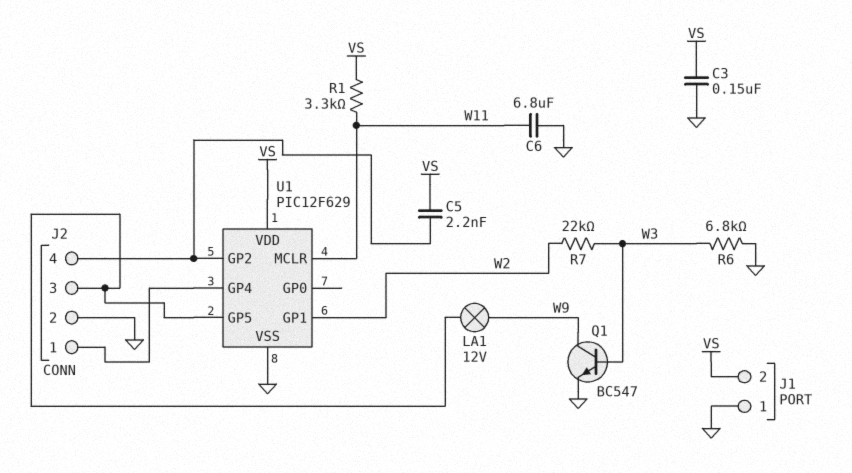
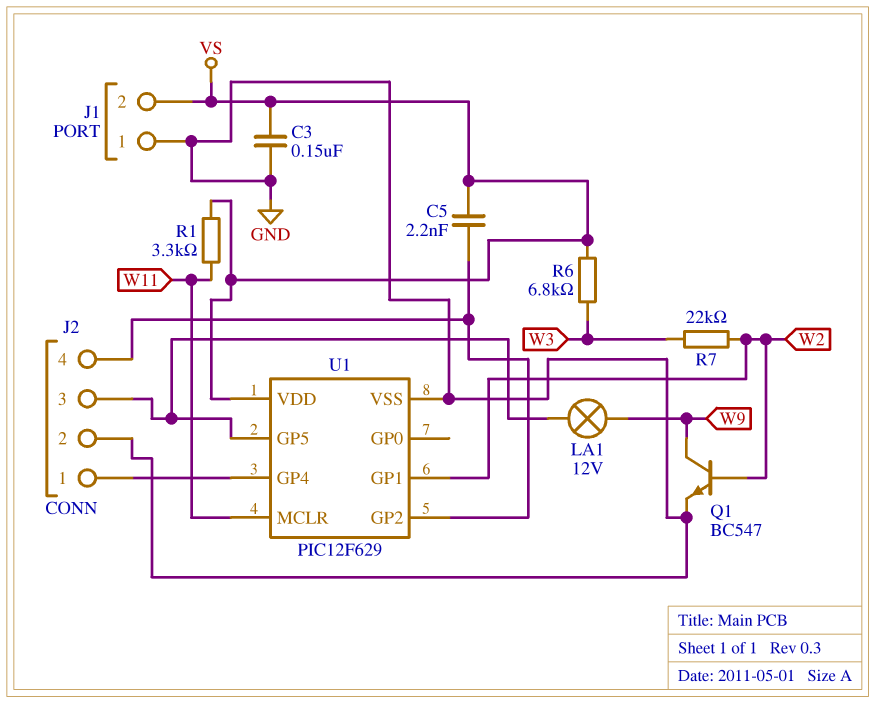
C6: 6.8uF (GND, W11) -> none
Q1: NPN BC547 (B W3, C W9, E GND) -> NPN BC547 (B W2, C W9, E GND)
R6: 6.8k (GND, W3) -> 6.8k (VS, W3)

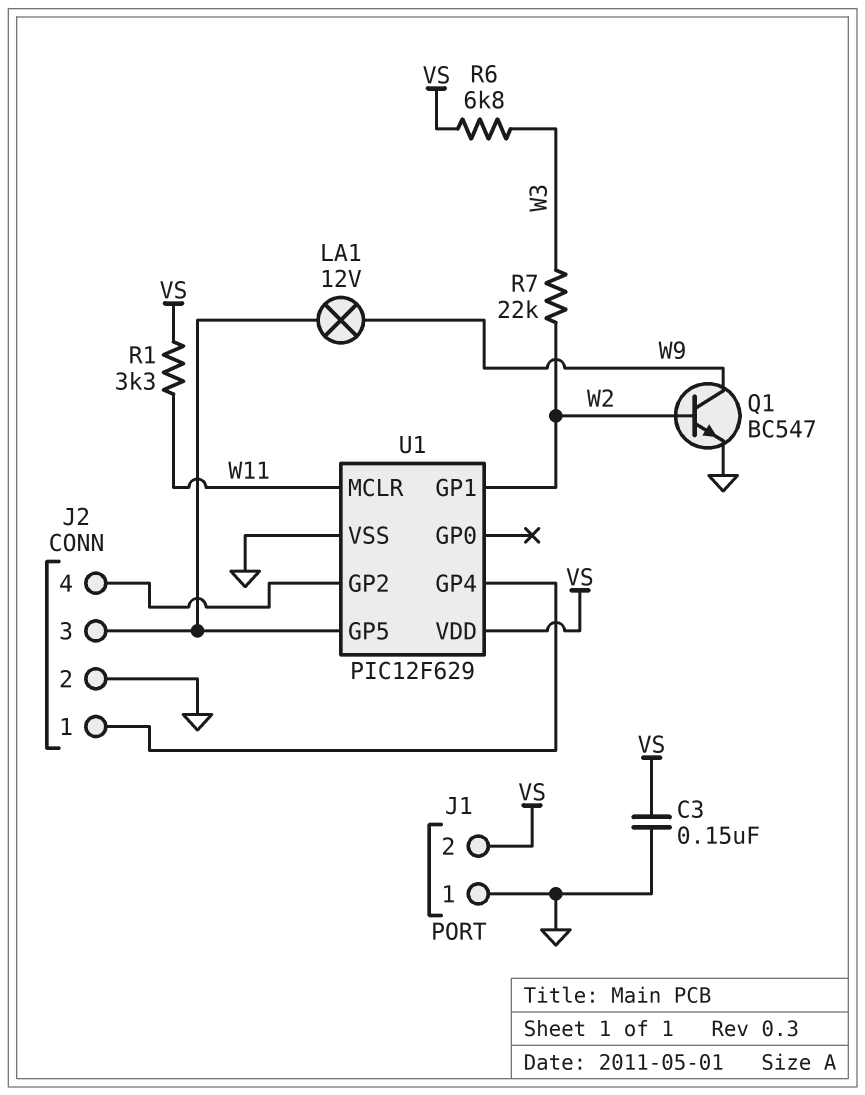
C5: 2.2nF (J2/4, VS) -> none

